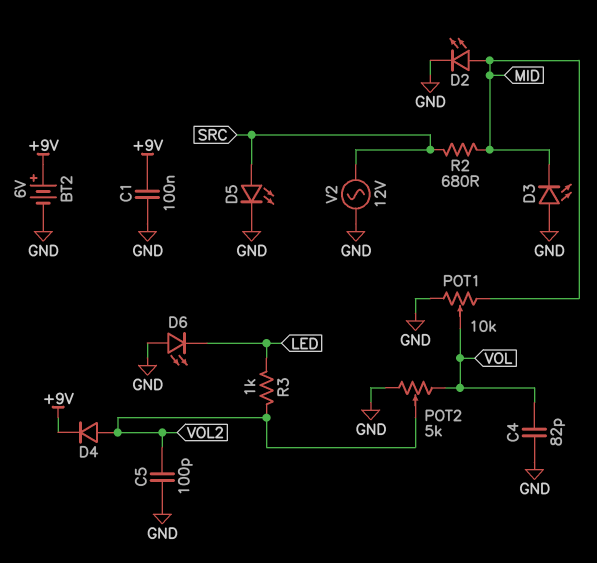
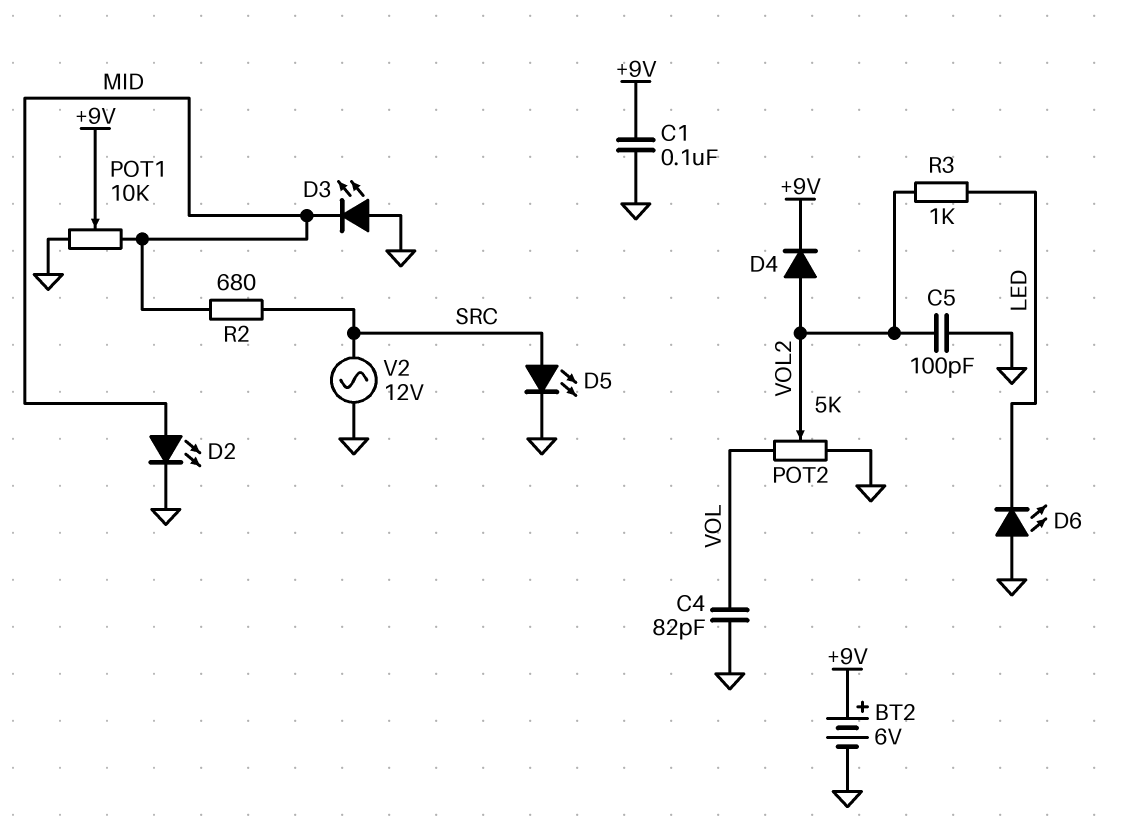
POT1: 10k (GND, MID, wiper VOL) -> 10k (GND, MID, wiper +9V)

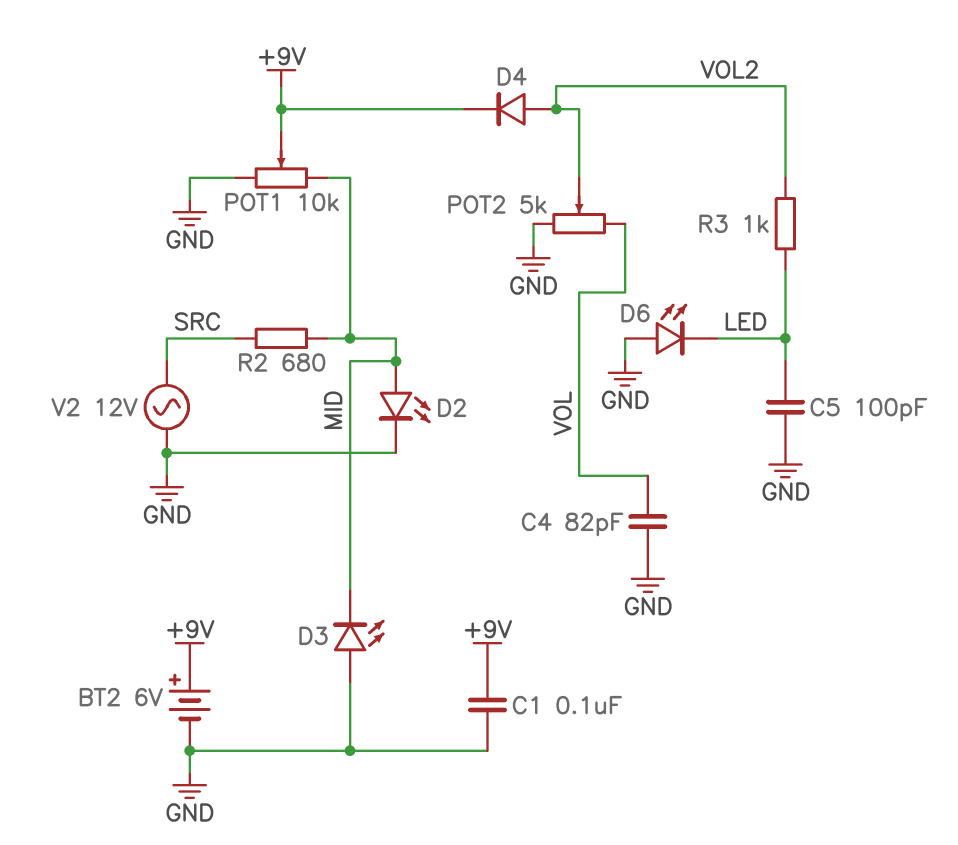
C5: 100pF (GND, VOL2) -> 100pF (GND, LED)
D5: LED (A SRC, K GND) -> none

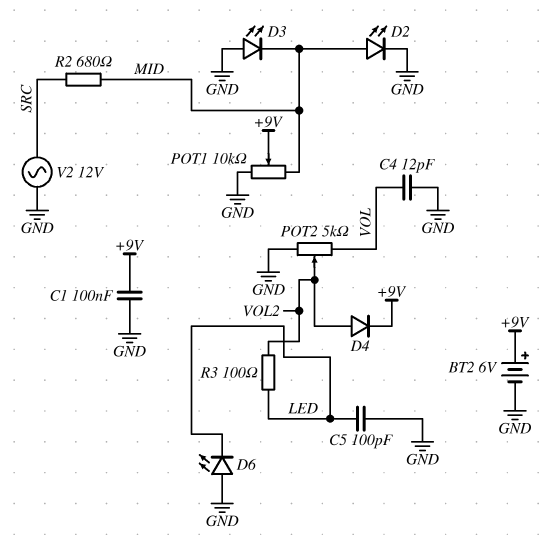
C4: 82pF (GND, VOL) -> 12pF (GND, VOL)
R3: 1k (LED, VOL2) -> 100 (LED, VOL2)

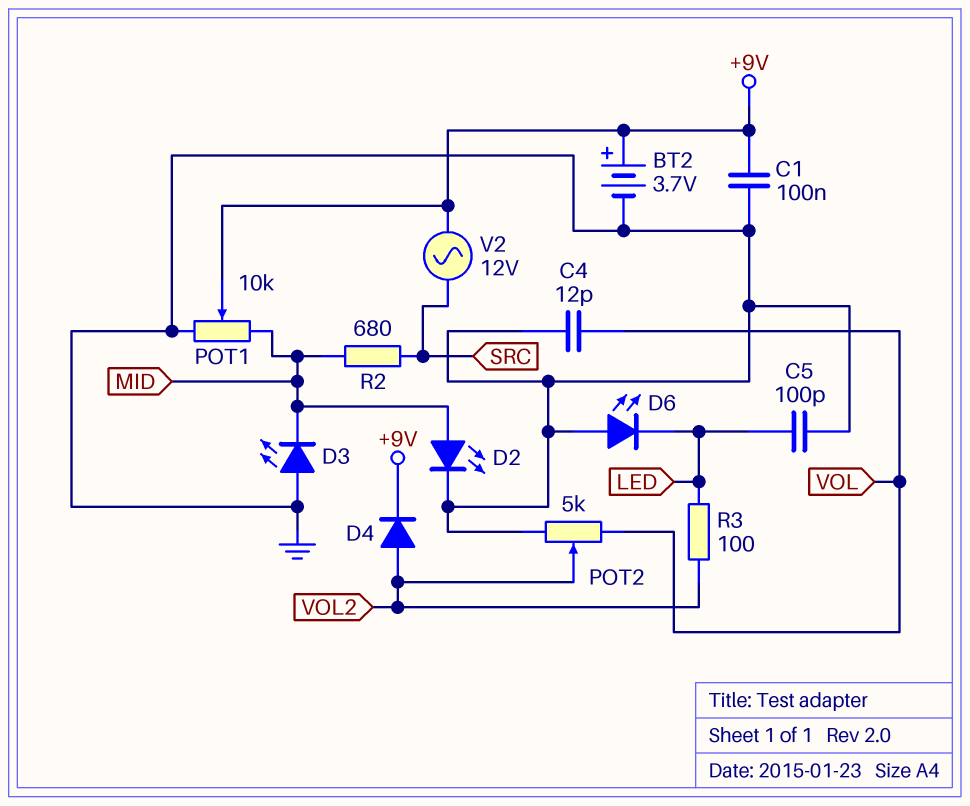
BT2: 6V (plus +9V, minus GND) -> 3.7V (plus +9V, minus GND)
V2: AC 12V (GND, SRC) -> AC 12V (+9V, SRC)

